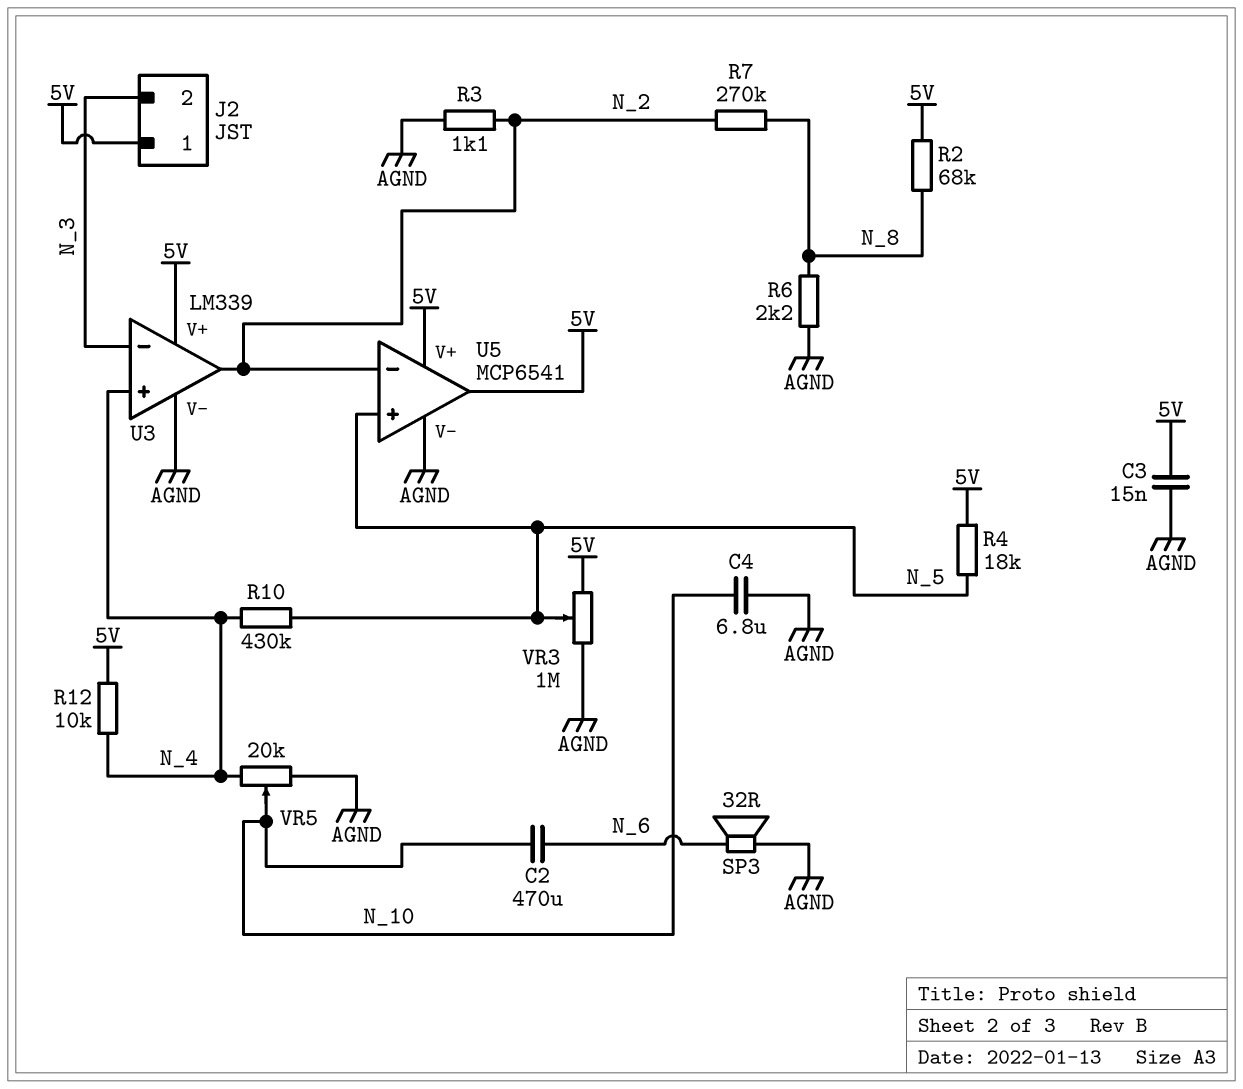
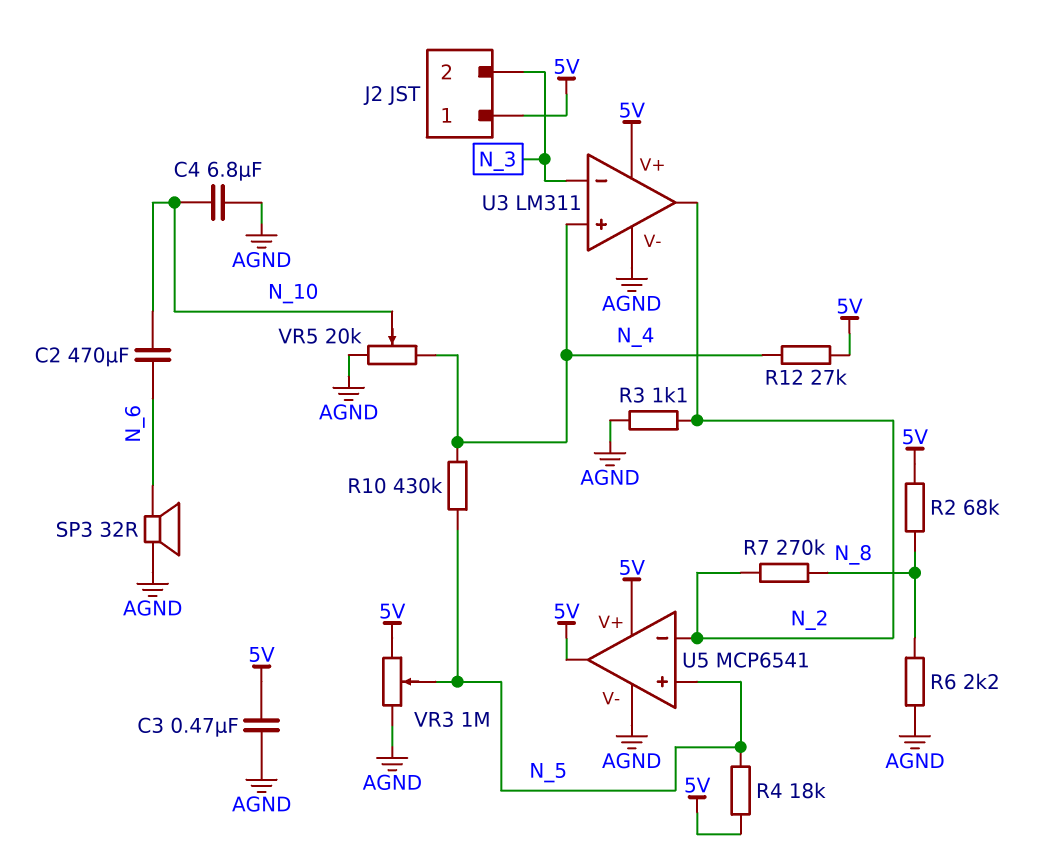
C3: 15nF (5V, AGND) -> 470nF (5V, AGND)
R12: 10k (5V, N_4) -> 27k (5V, N_4)
U3: LM339 -> LM311

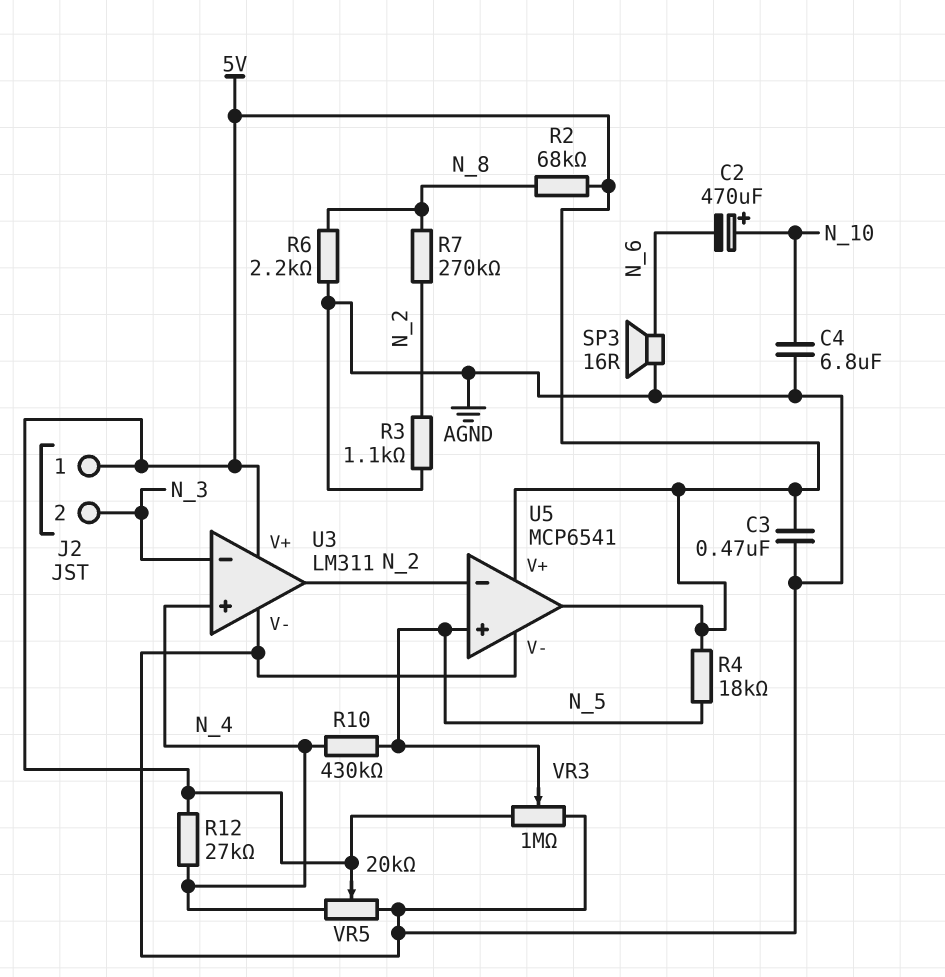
C2: 470uF (N_6, N_10) -> 470uF (plus N_10, minus N_6)
SP3: speaker 32R (AGND, N_6) -> speaker 16R (AGND, N_6)
VR5: 20k (AGND, N_4, wiper N_10) -> 20k (AGND, N_4, wiper 5V)

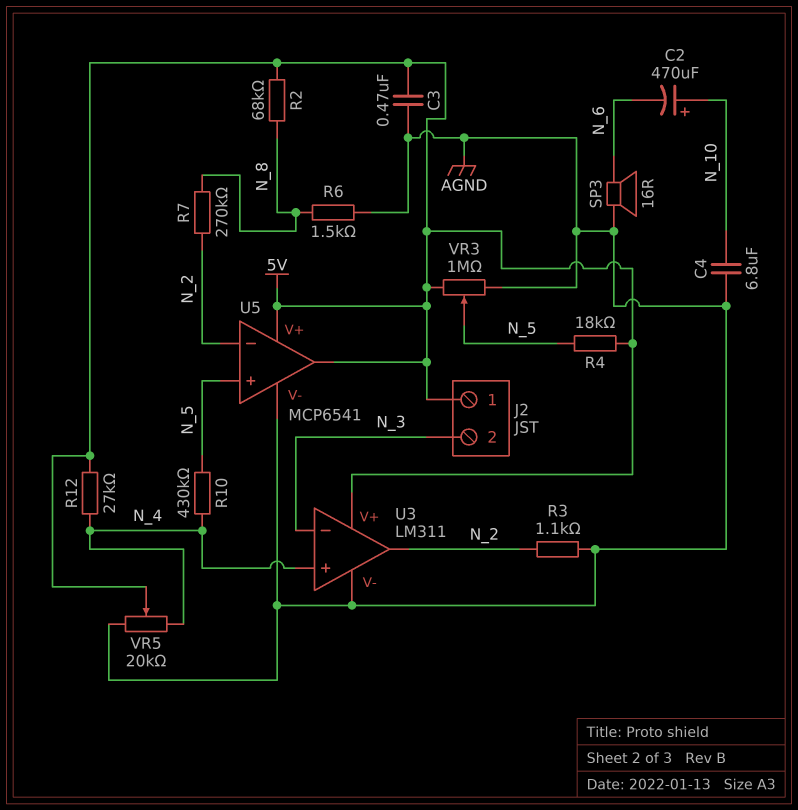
R6: 2.2k (AGND, N_8) -> 1.5k (AGND, N_8)

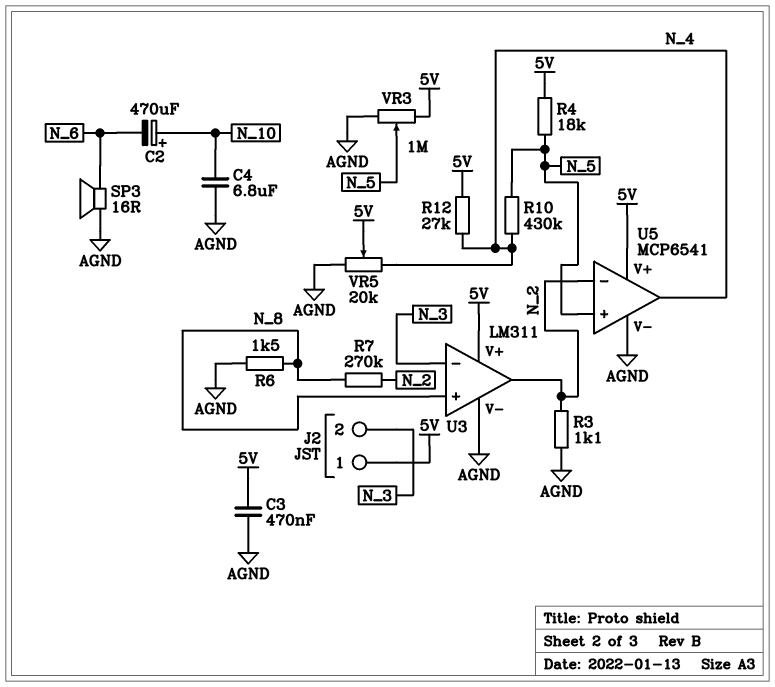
R2: 68k (5V, N_8) -> none
U3 pin in+: N_4 -> N_8
U5 pin out: 5V -> N_4

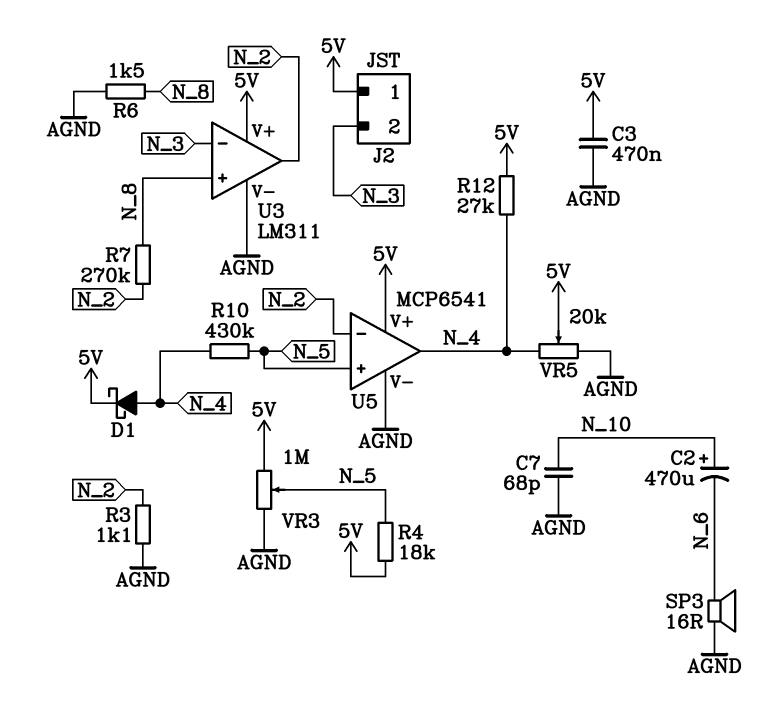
C4: 6.8uF (AGND, N_10) -> none
C7: none -> 68pF (AGND, N_10)
D1: none -> schottky (A N_4, K 5V)

